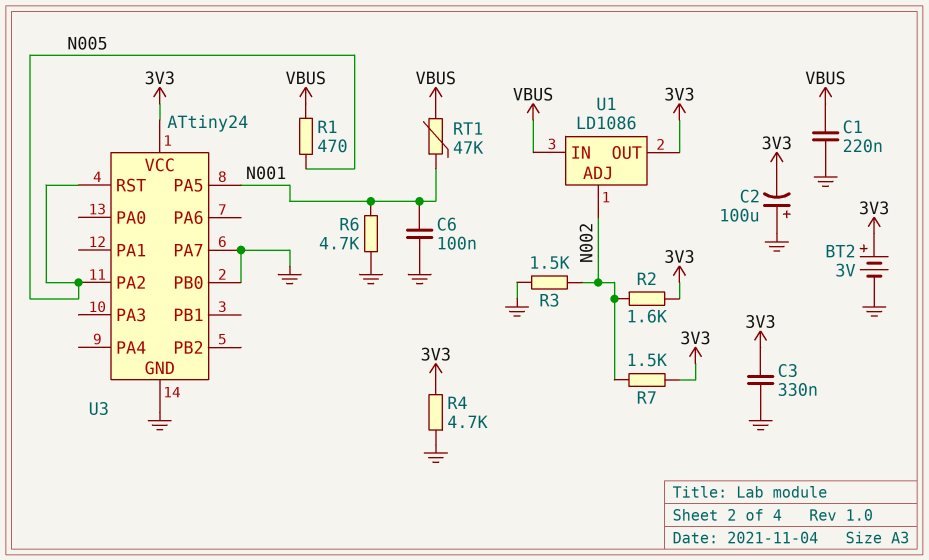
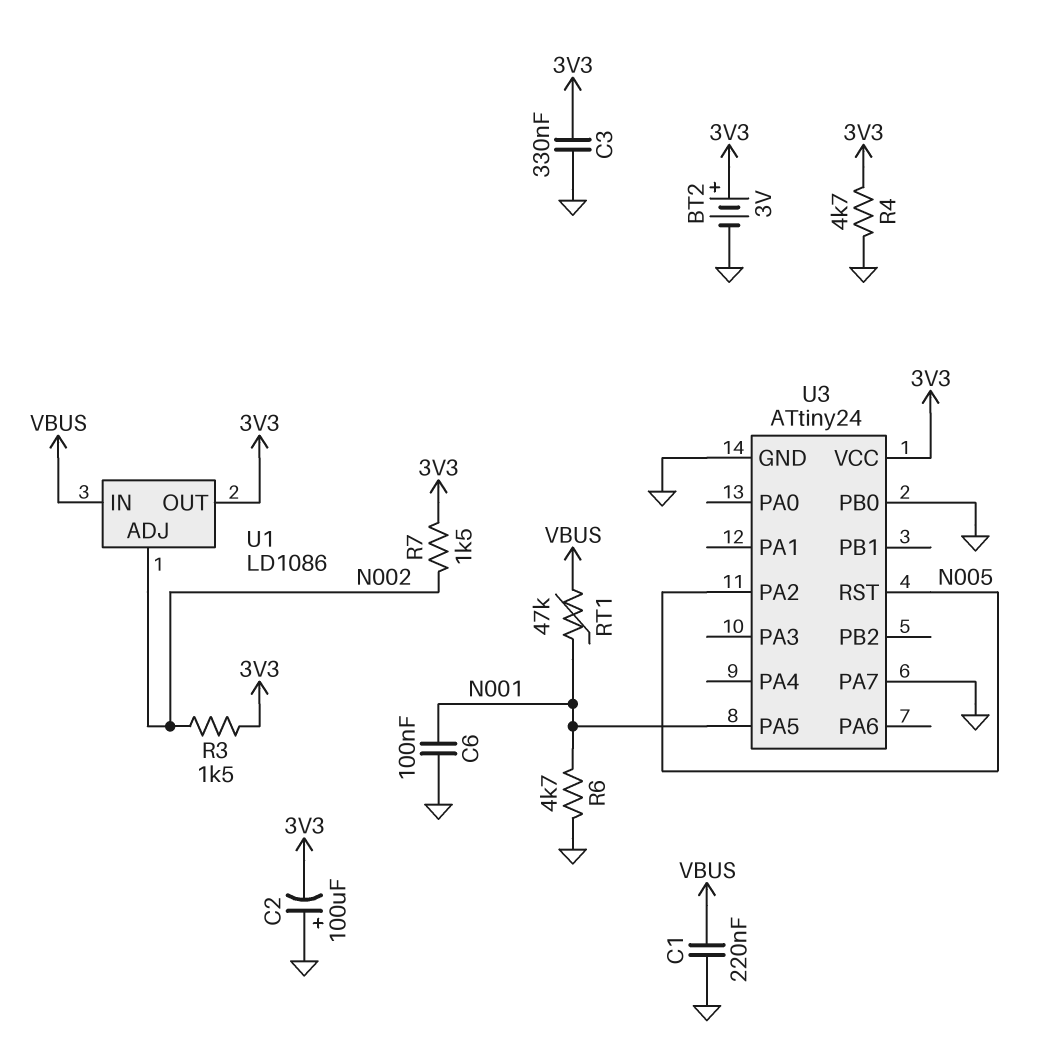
R1: 470 (N005, VBUS) -> none
R2: 1.6k (3V3, N002) -> none
R3: 1.5k (GND, N002) -> 1.5k (3V3, N002)

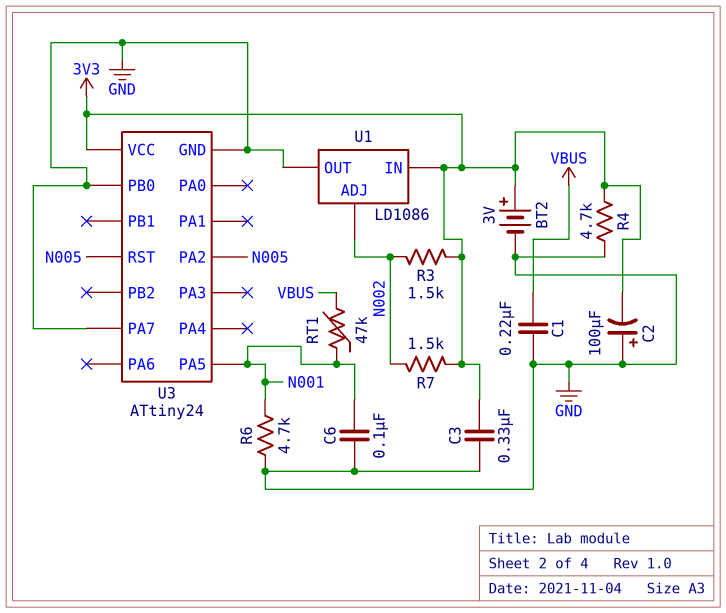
U1 pin IN: VBUS -> 3V3
U1 pin OUT: 3V3 -> GND

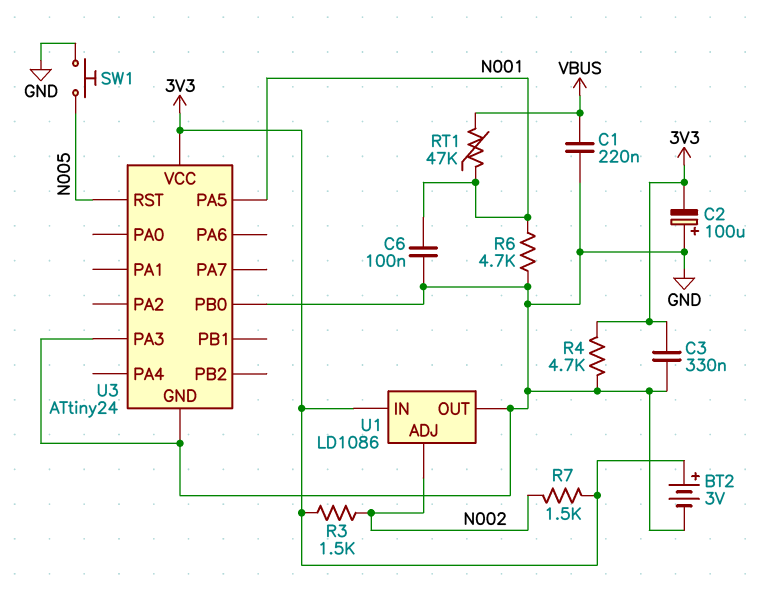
SW1: none -> button (GND, N005)
U3 pin PA2: N005 -> none
U3 pin PA3: none -> GND
U3 pin PA7: GND -> none

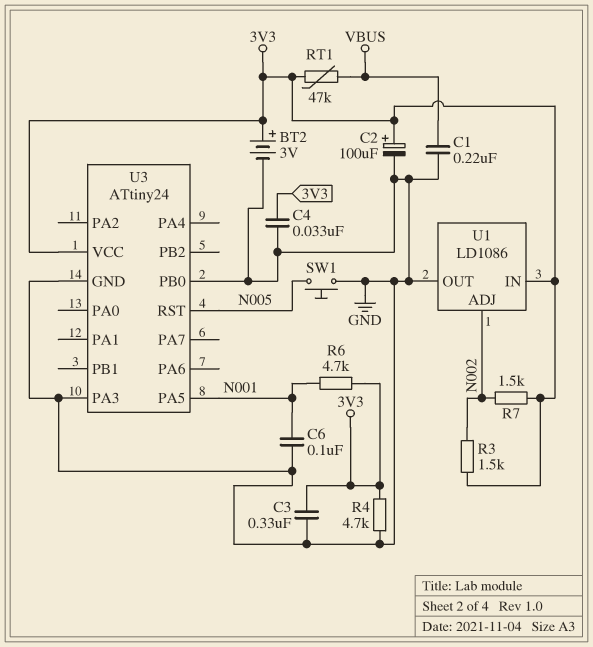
C2: 100uF (plus GND, minus 3V3) -> 100uF (plus 3V3, minus GND)
C4: none -> 33nF (3V3, GND)
R6: 4.7k (GND, N001) -> 4.7k (3V3, N001)
RT1: 47k (N001, VBUS) -> 47k (3V3, VBUS)

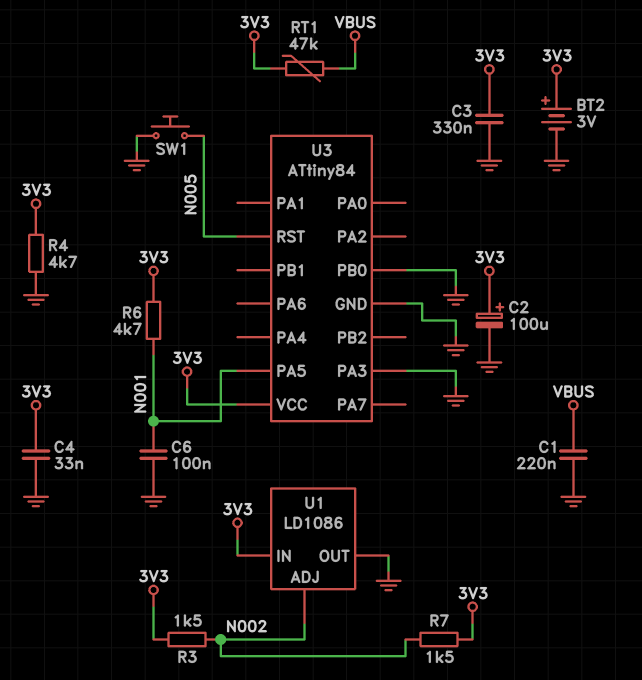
U3: ATtiny24 -> ATtiny84

